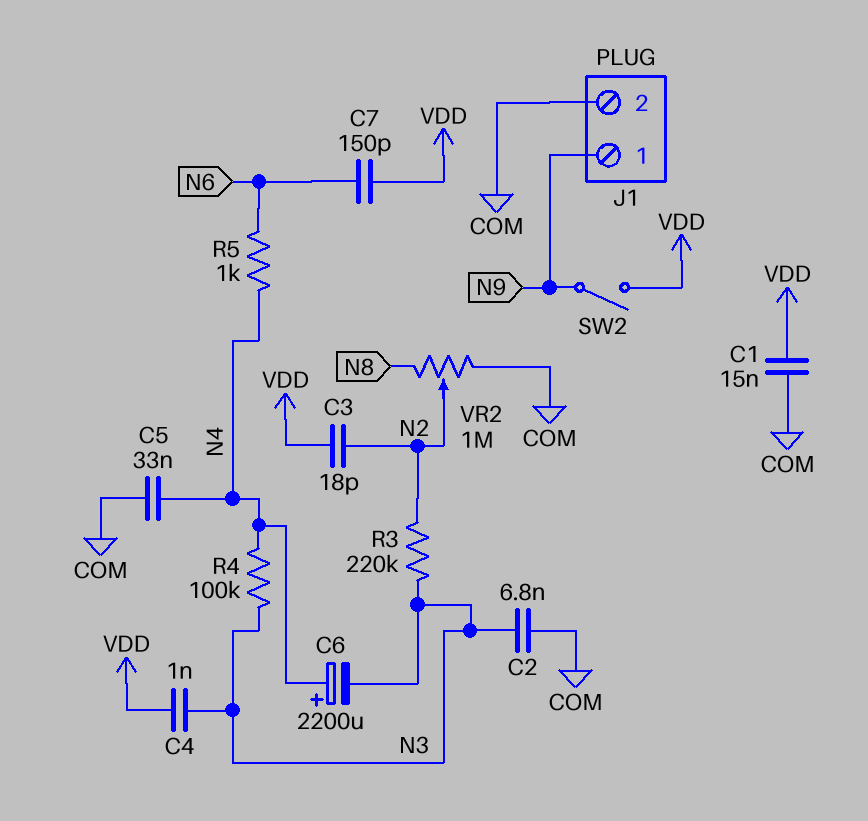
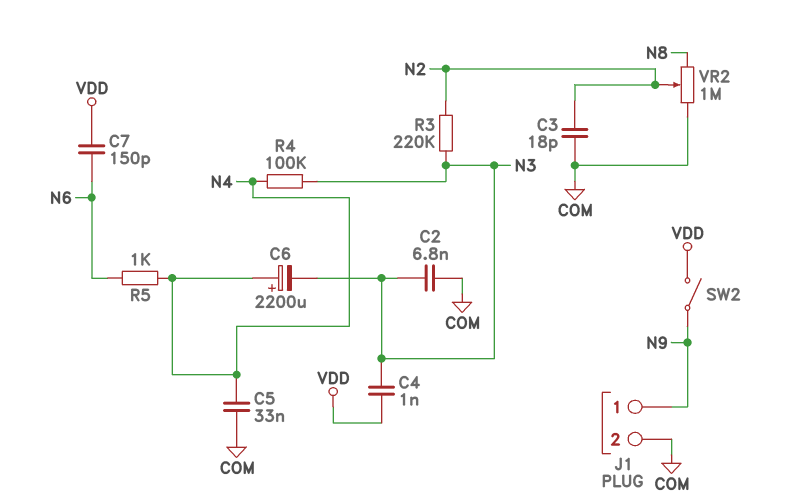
C1: 15nF (COM, VDD) -> none
C3: 18pF (N2, VDD) -> 18pF (COM, N2)

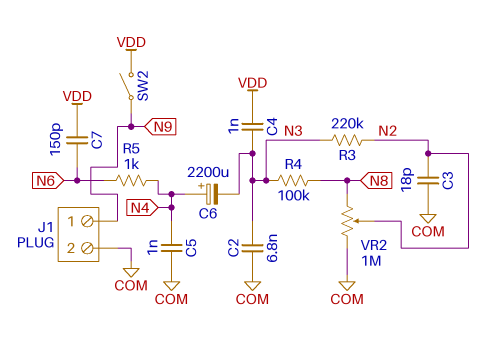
C5: 33nF (COM, N4) -> 1nF (COM, N4)
R4: 100k (N3, N4) -> 100k (N3, N8)

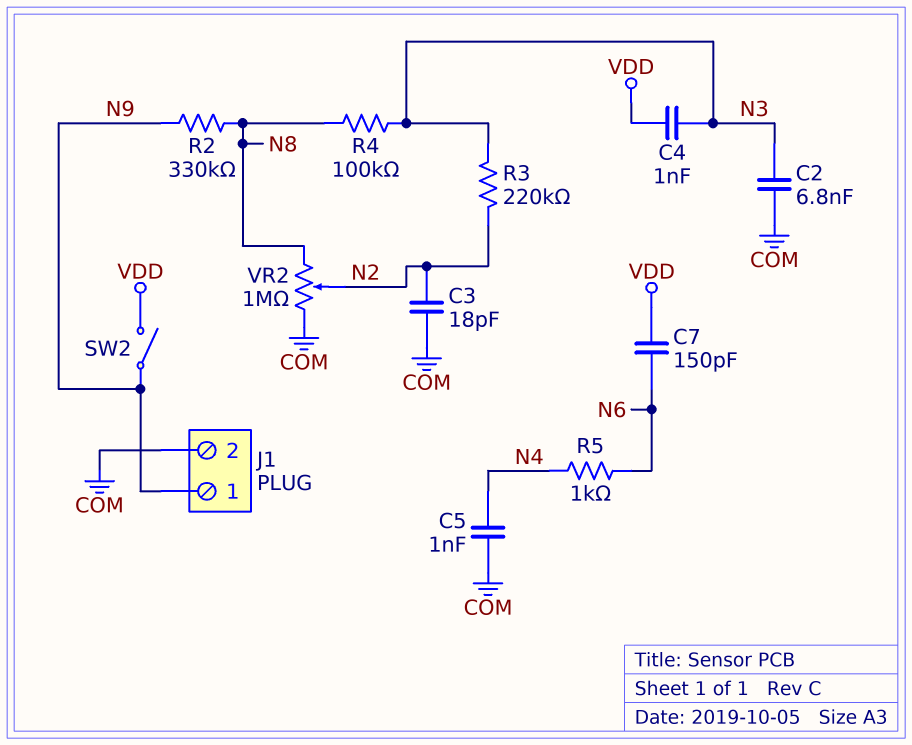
C6: 2200uF (plus N4, minus N3) -> none
R2: none -> 330k (N8, N9)

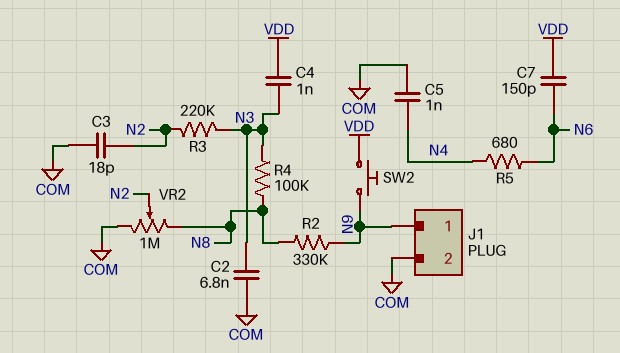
R5: 1k (N4, N6) -> 680 (N4, N6)
SW2: switch (N9, VDD) -> button (N9, VDD)

